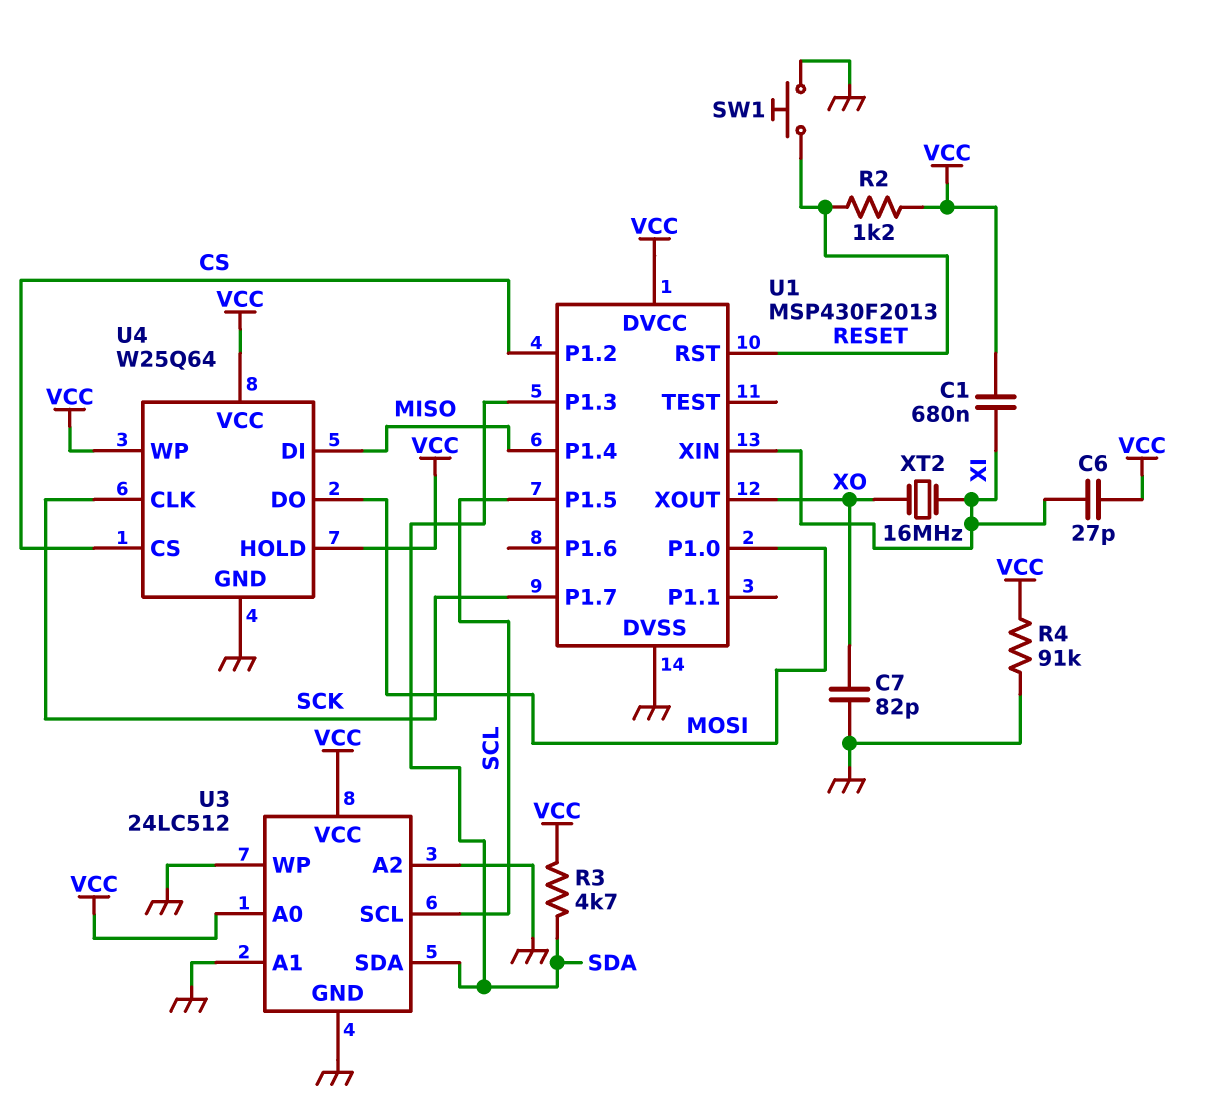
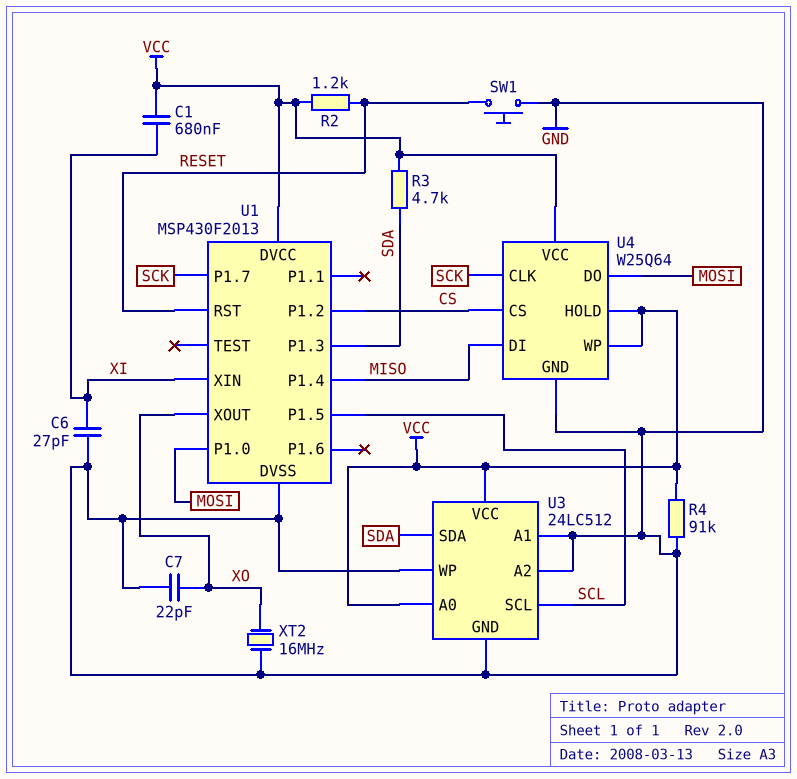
C6: 27pF (VCC, XI) -> 27pF (GND, XI)
C7: 82pF (GND, XO) -> 22pF (GND, XO)
XT2: 16MHz (XI, XO) -> 16MHz (GND, XO)

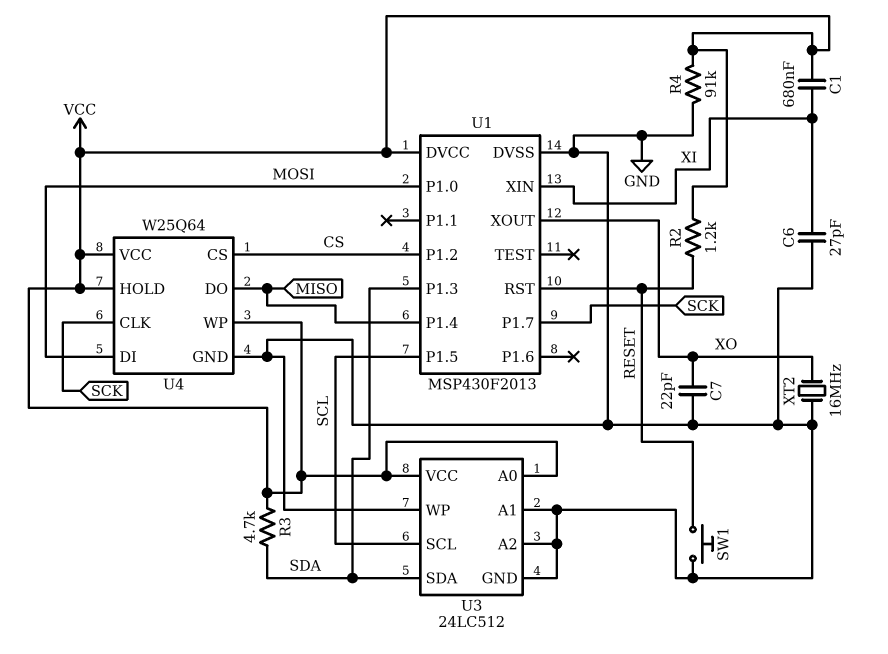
U4 pin DI: MISO -> MOSI
U4 pin DO: MOSI -> MISO

